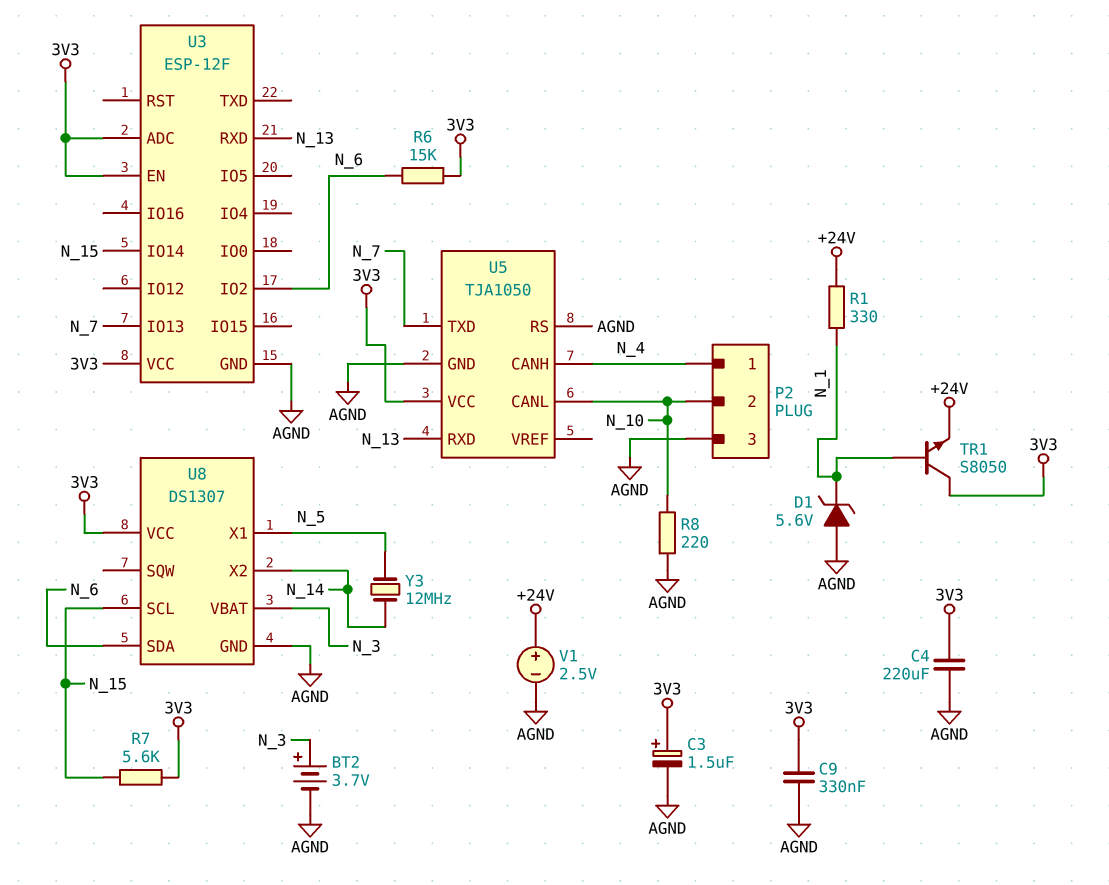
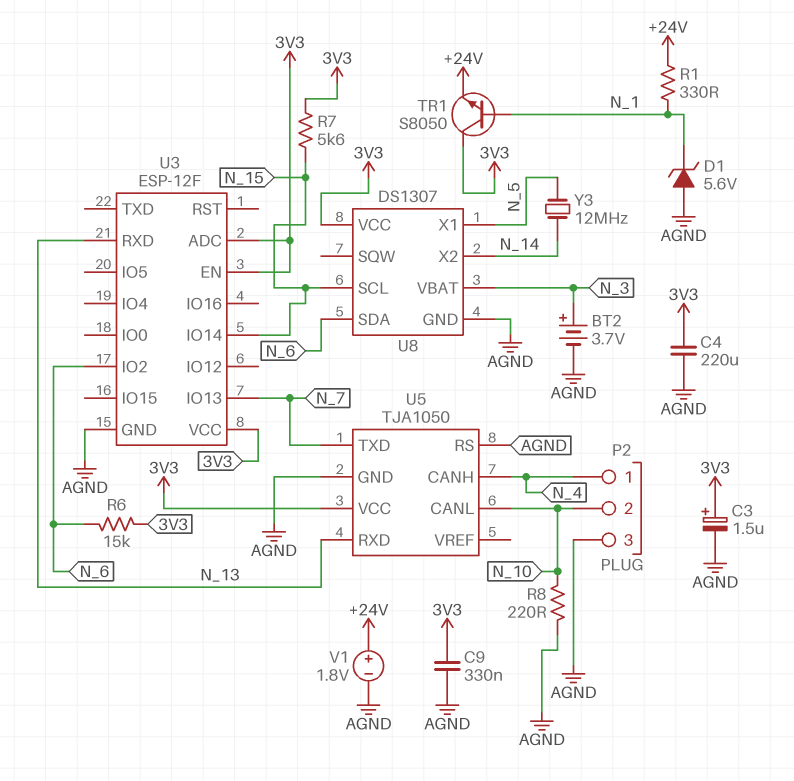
V1: 2.5V (plus +24V, minus AGND) -> 1.8V (plus +24V, minus AGND)

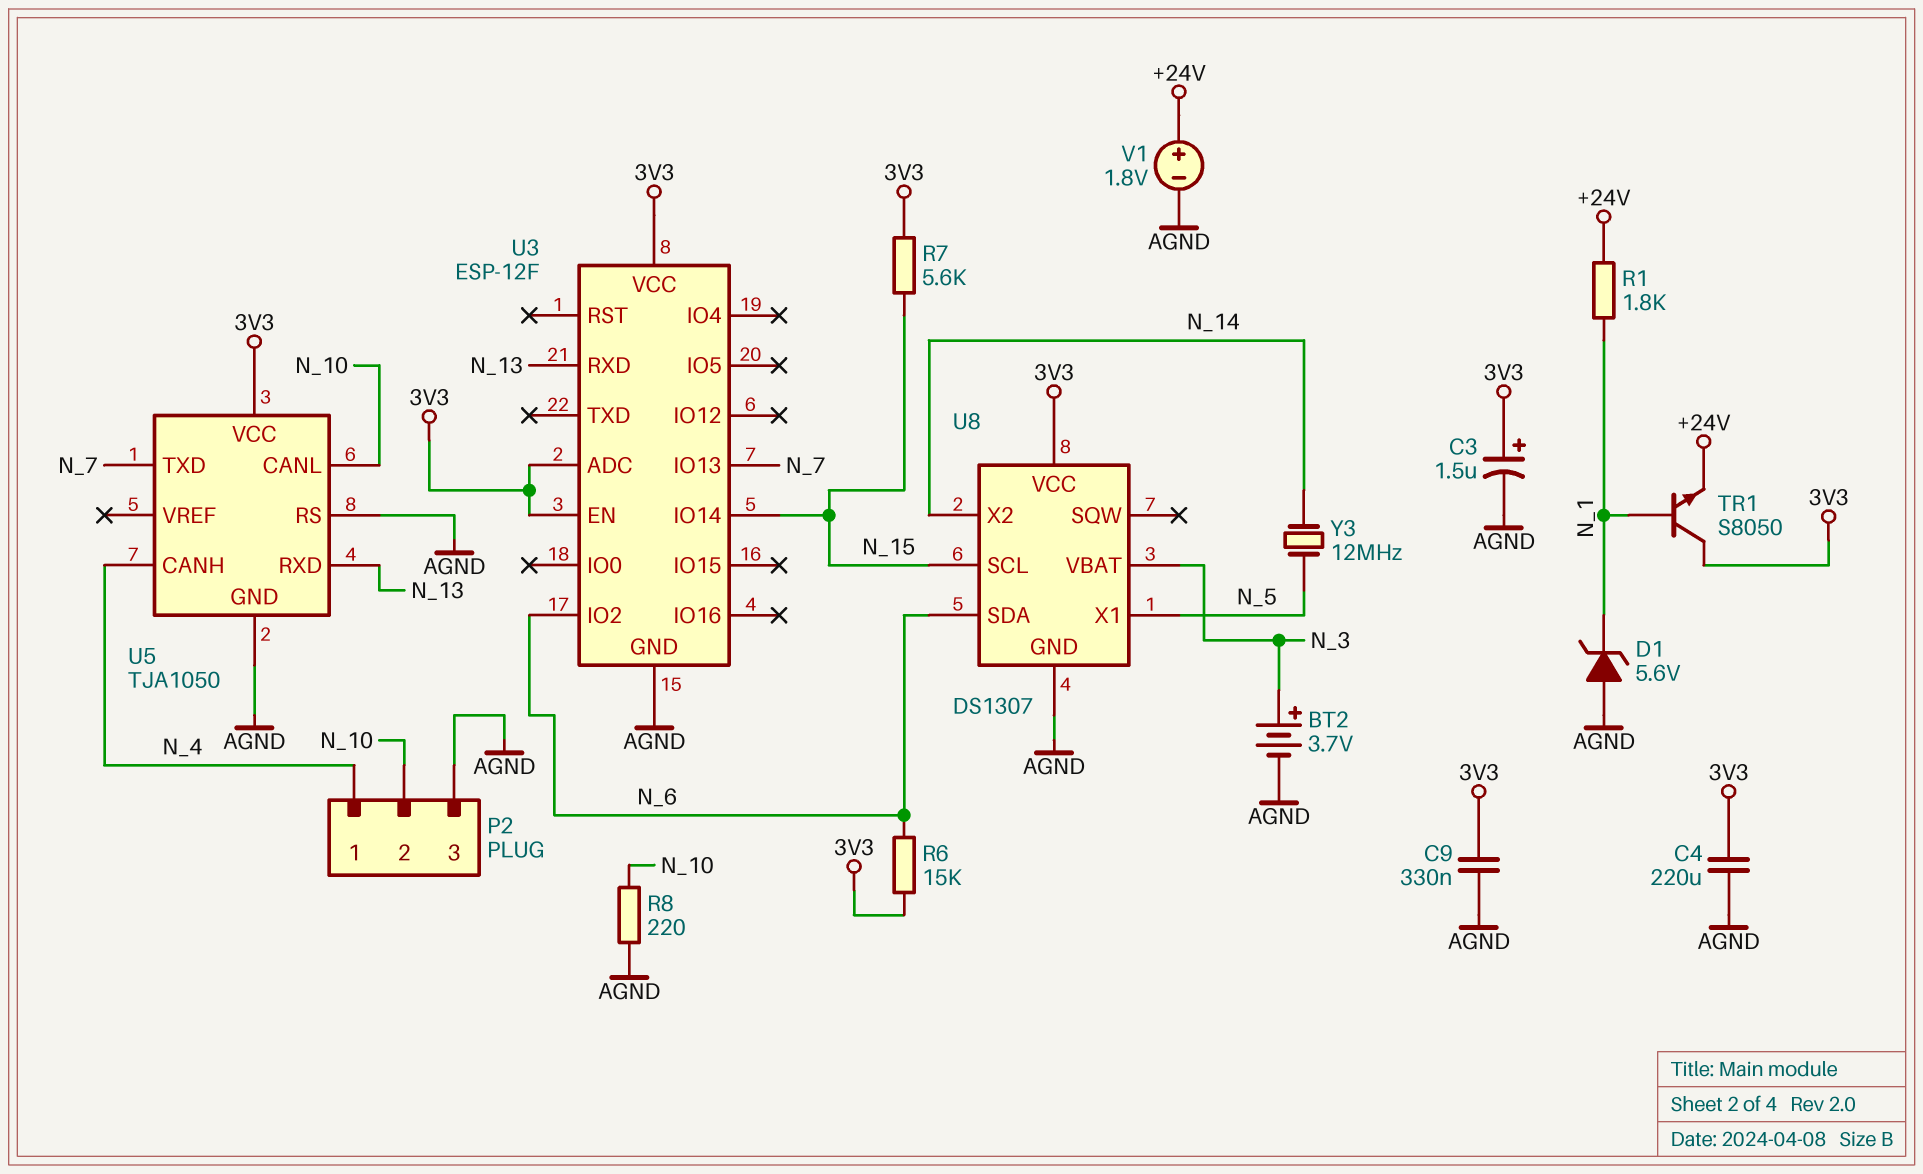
R1: 330 (+24V, N_1) -> 1.8k (+24V, N_1)

